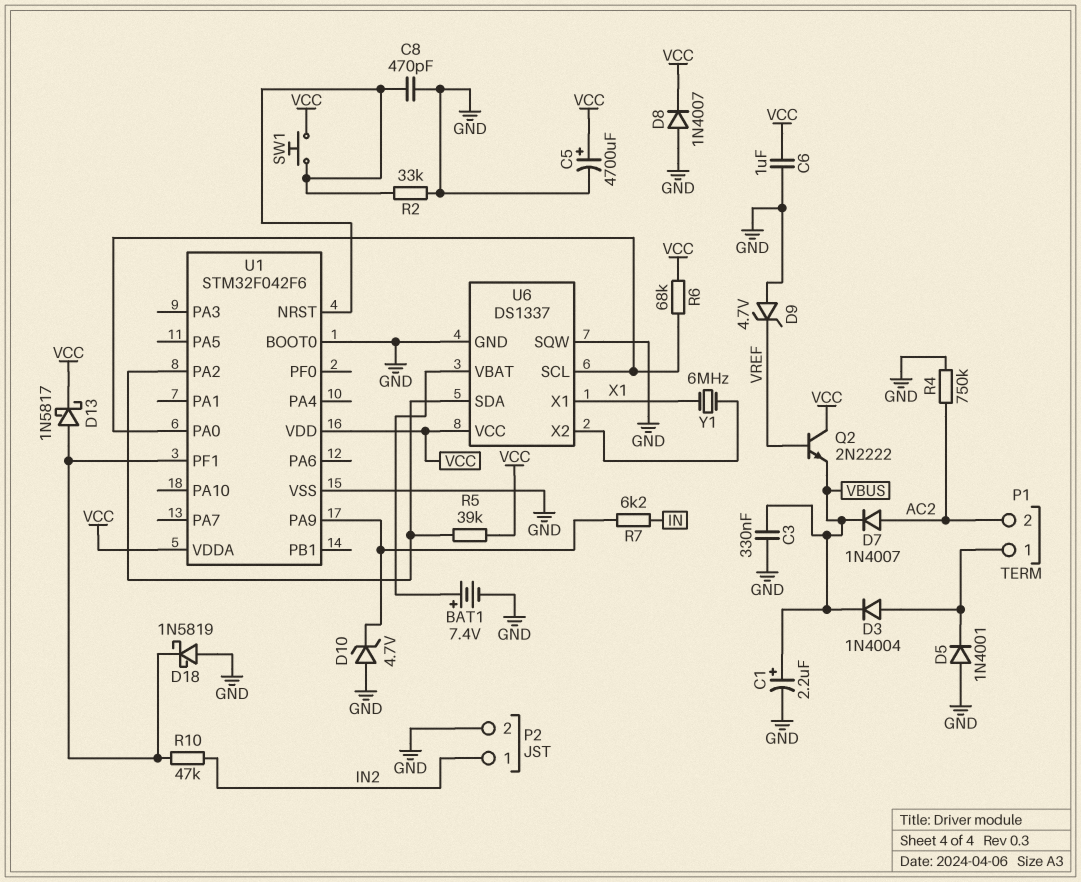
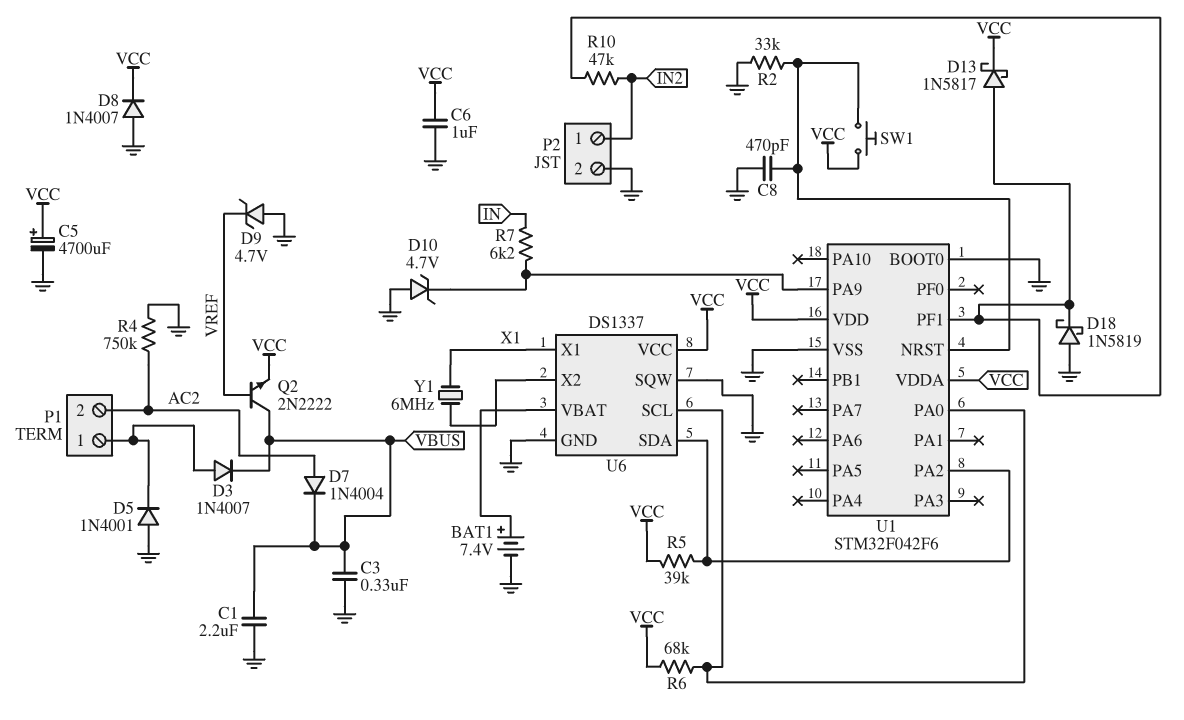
C1: 2.2uF (plus VBUS, minus GND) -> 2.2uF (GND, VBUS)
D3: diode 1N4004 (A P1/1, K VBUS) -> diode 1N4007 (A P1/1, K VBUS)
D7: diode 1N4007 (A AC2, K VBUS) -> diode 1N4004 (A AC2, K VBUS)
Q2: NPN 2N2222 (B VREF, C VCC, E VBUS) -> NPN 2N2222 (B VREF, C VBUS, E VCC)

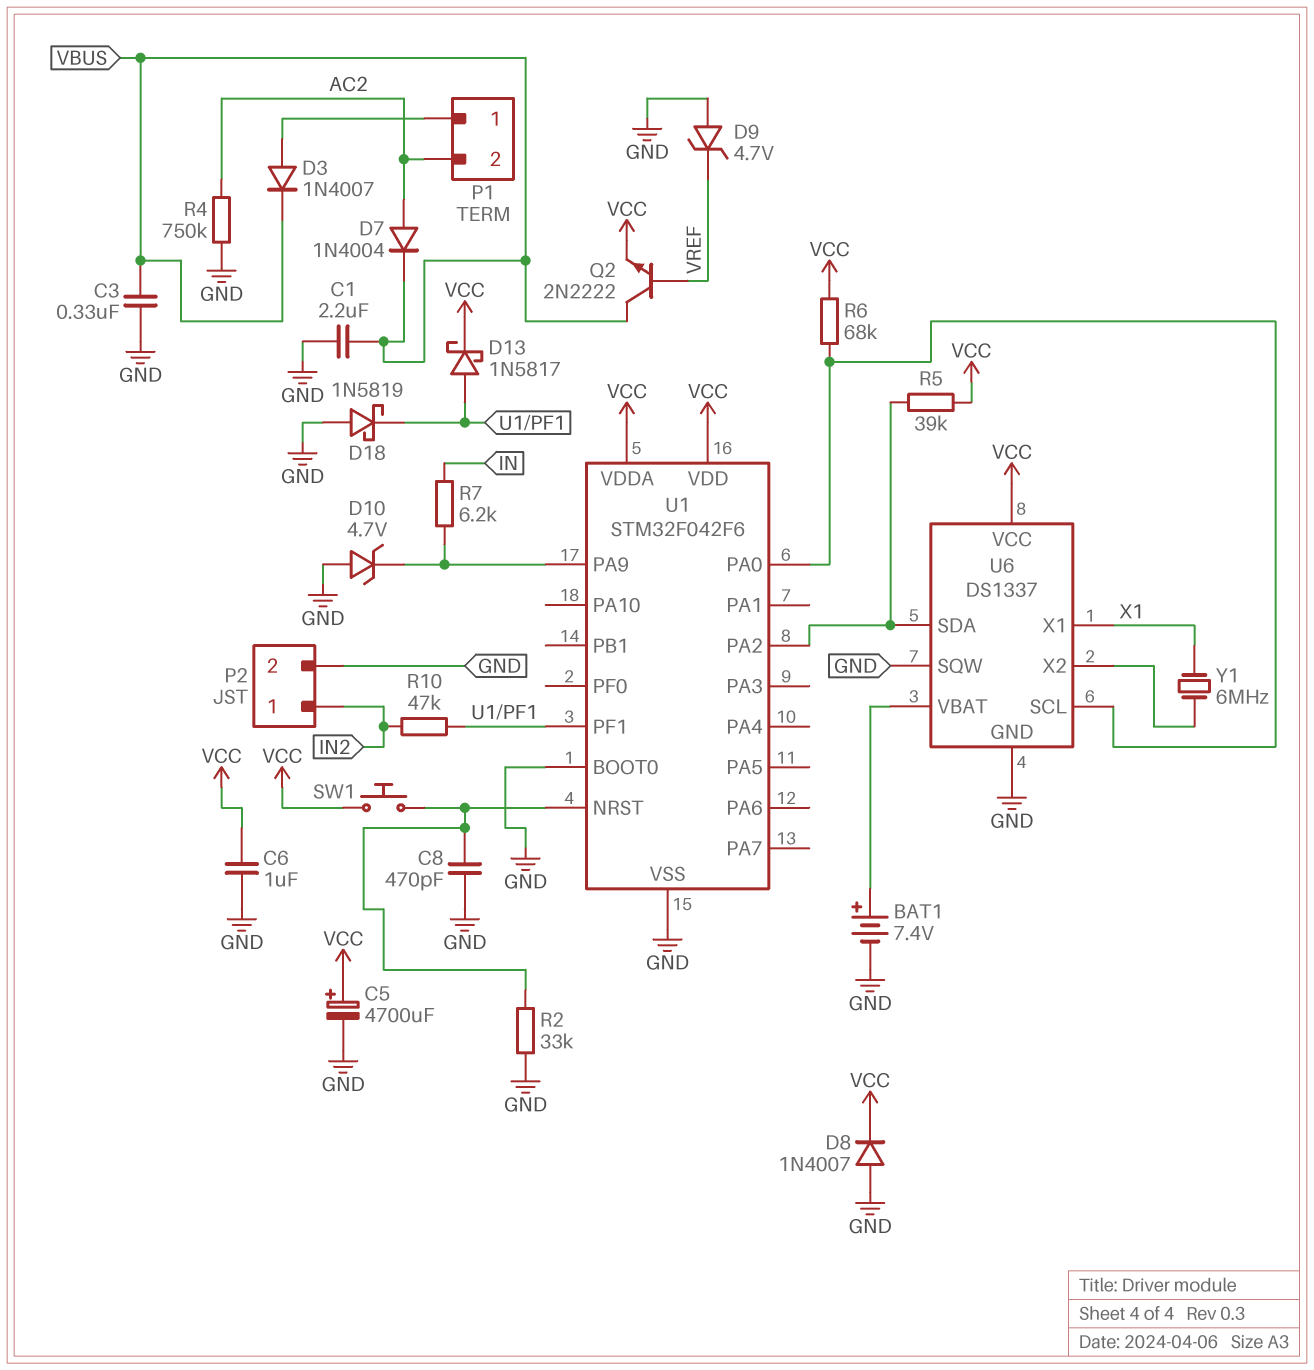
D5: diode 1N4001 (A GND, K P1/1) -> none

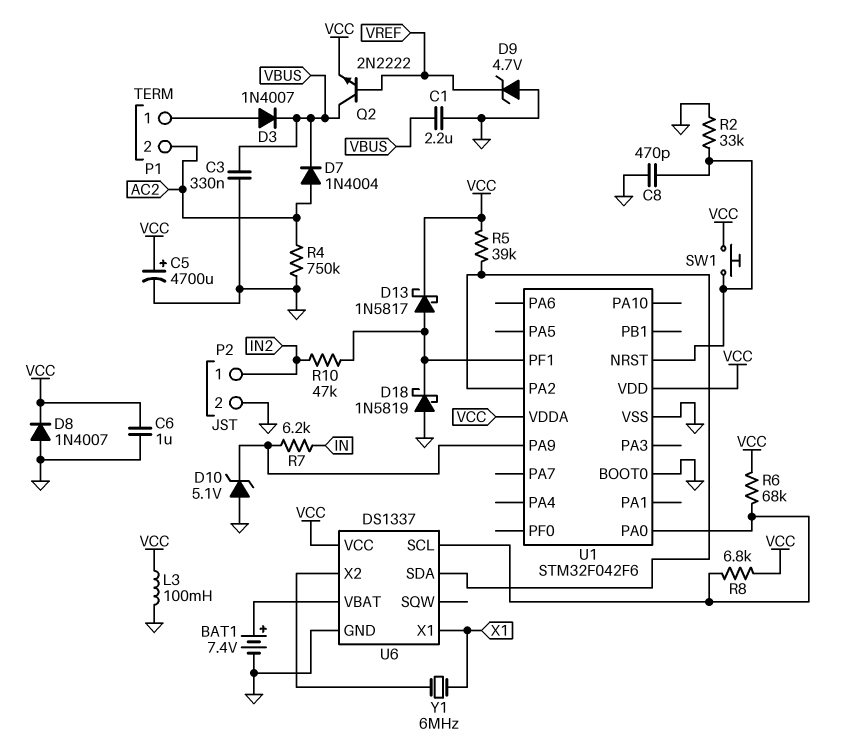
D10: zener 4.7V (A GND, K U1/PA9) -> zener 5.1V (A GND, K U1/PA9)
L3: none -> 100mH (GND, VCC)
R8: none -> 6.8k (U1/PA0, VCC)
U6 pin SQW: GND -> none

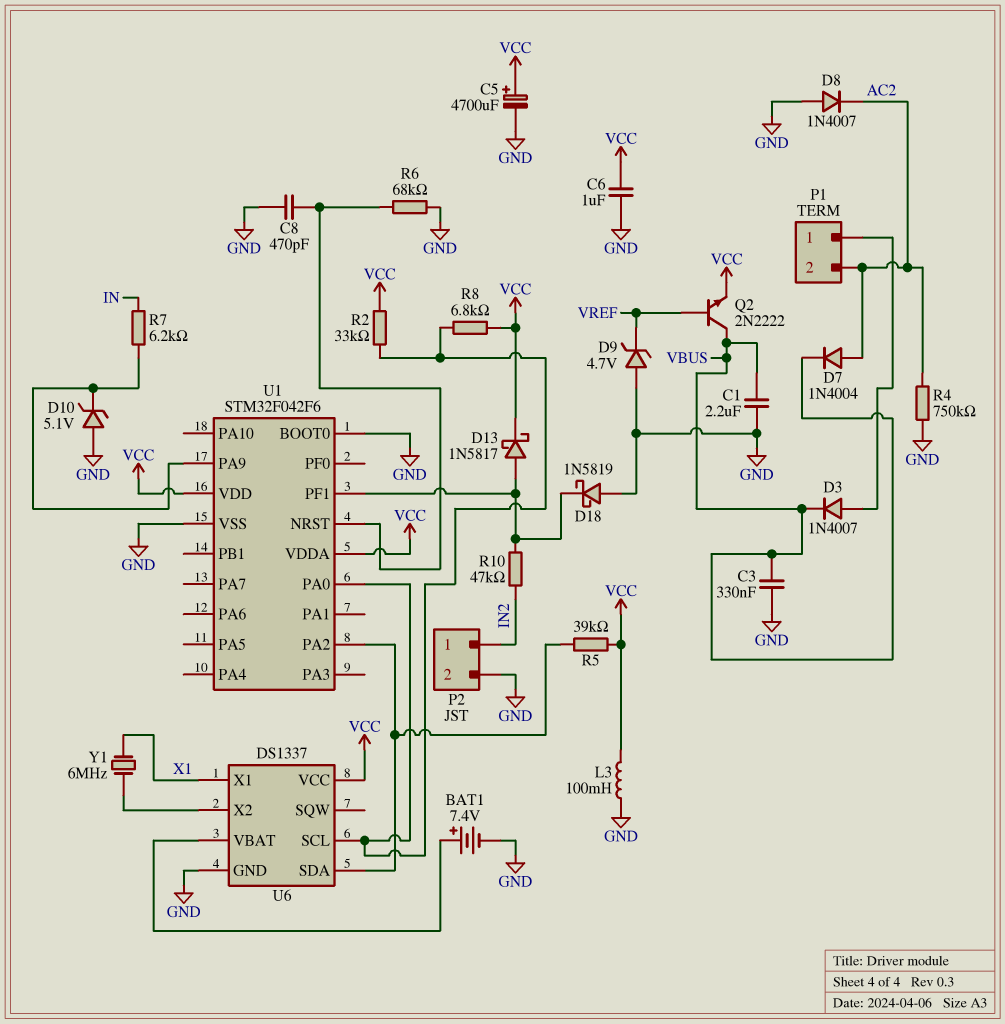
D8: diode 1N4007 (A GND, K VCC) -> diode 1N4007 (A GND, K AC2)
R2: 33k (GND, U1/NRST) -> 33k (U1/PA0, VCC)
R6: 68k (U1/PA0, VCC) -> 68k (GND, U1/NRST)
SW1: button (U1/NRST, VCC) -> none

